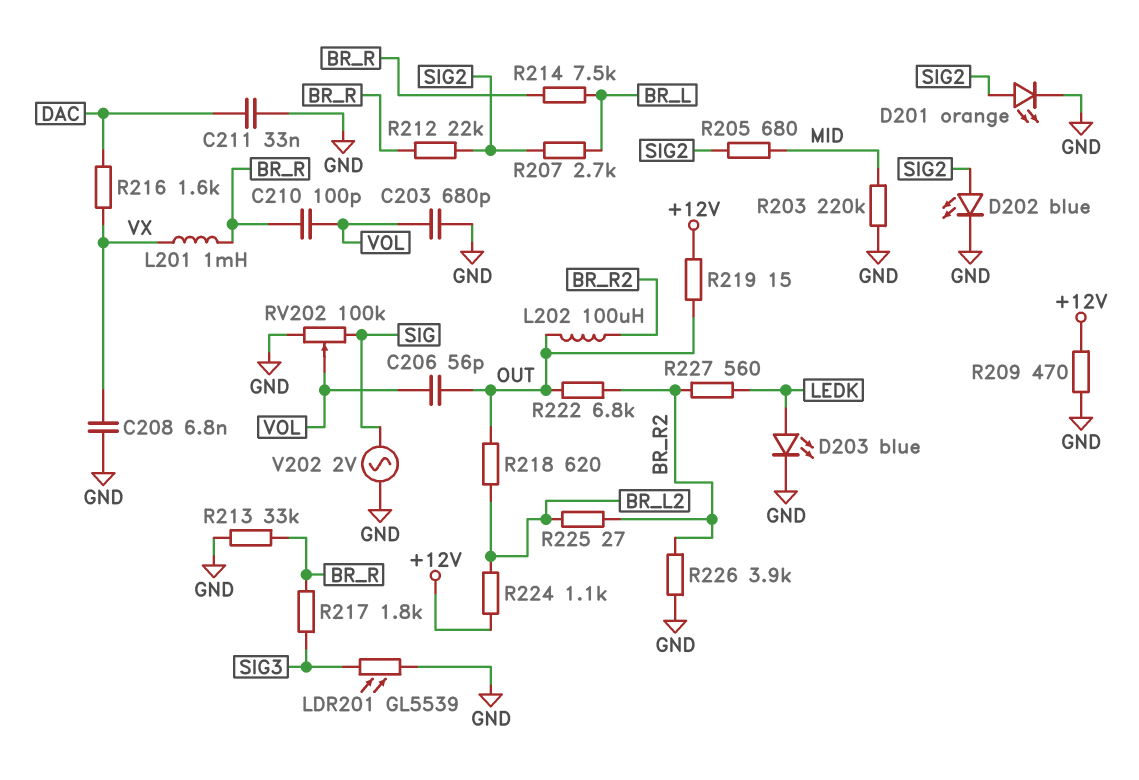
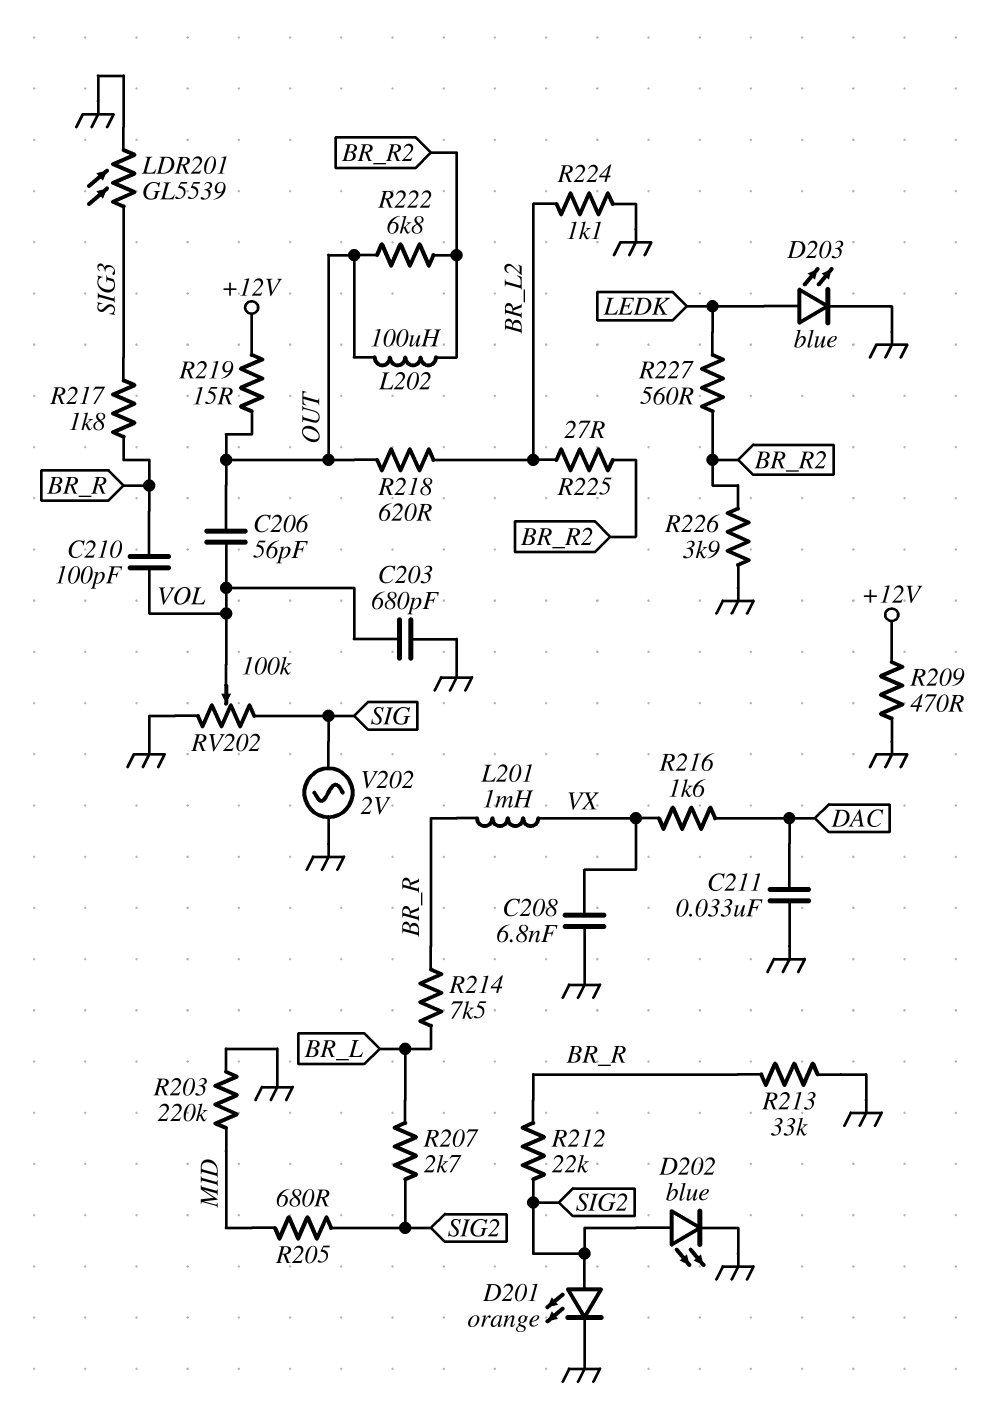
R224: 1.1k (+12V, BR_L2) -> 1.1k (BR_L2, GND)

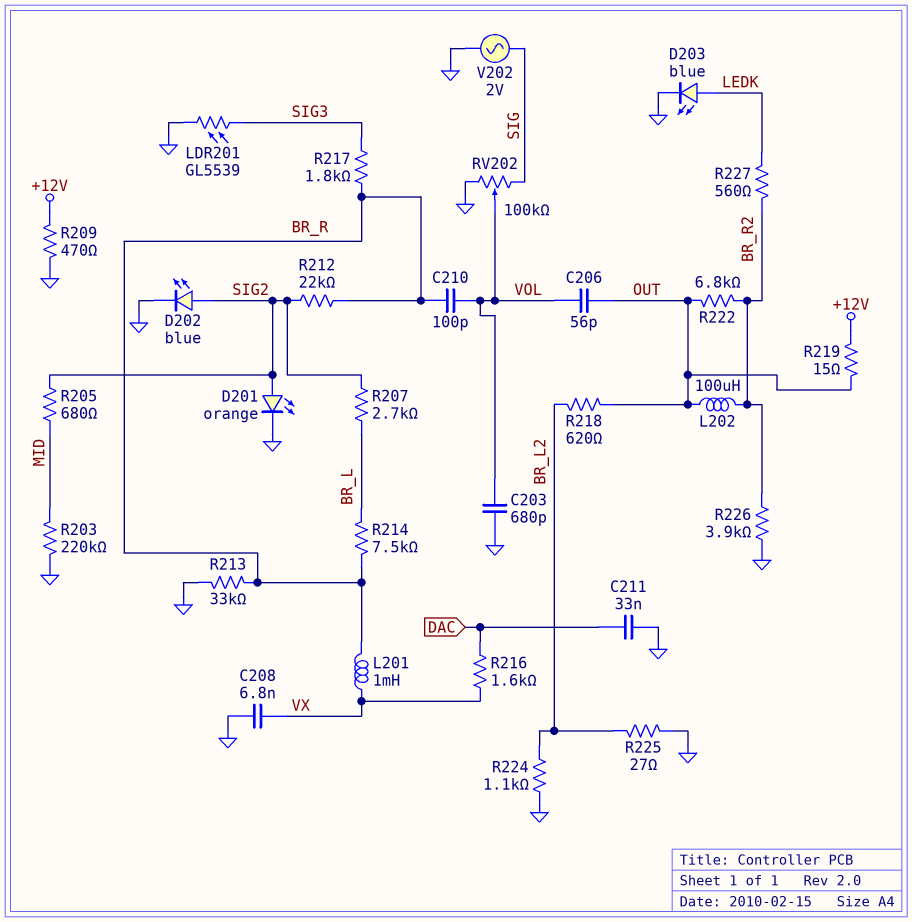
R225: 27 (BR_L2, BR_R2) -> 27 (BR_L2, GND)

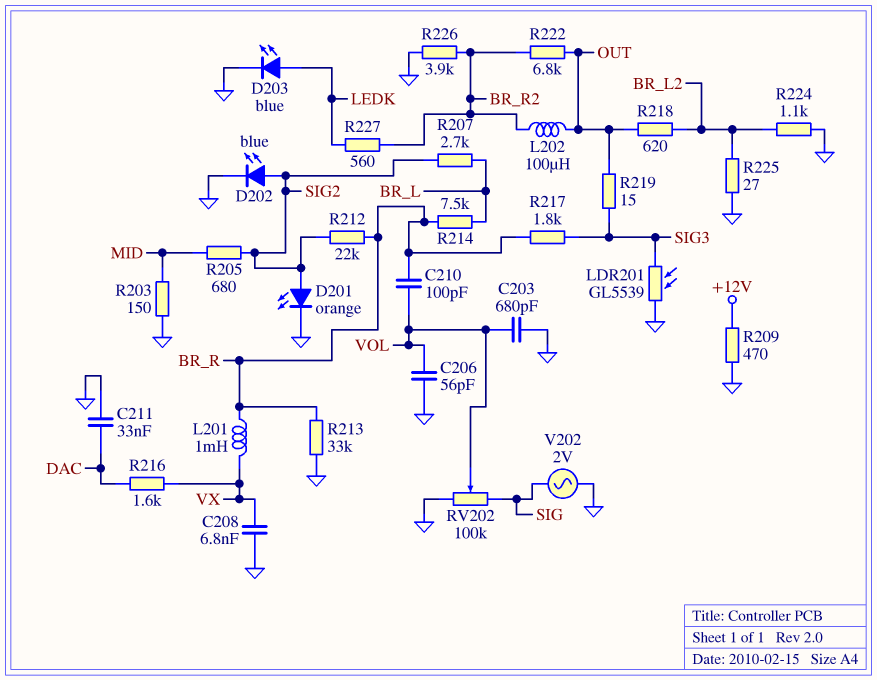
C206: 56pF (OUT, VOL) -> 56pF (GND, VOL)
R203: 220k (GND, MID) -> 150 (GND, MID)
R219: 15 (+12V, OUT) -> 15 (OUT, SIG3)

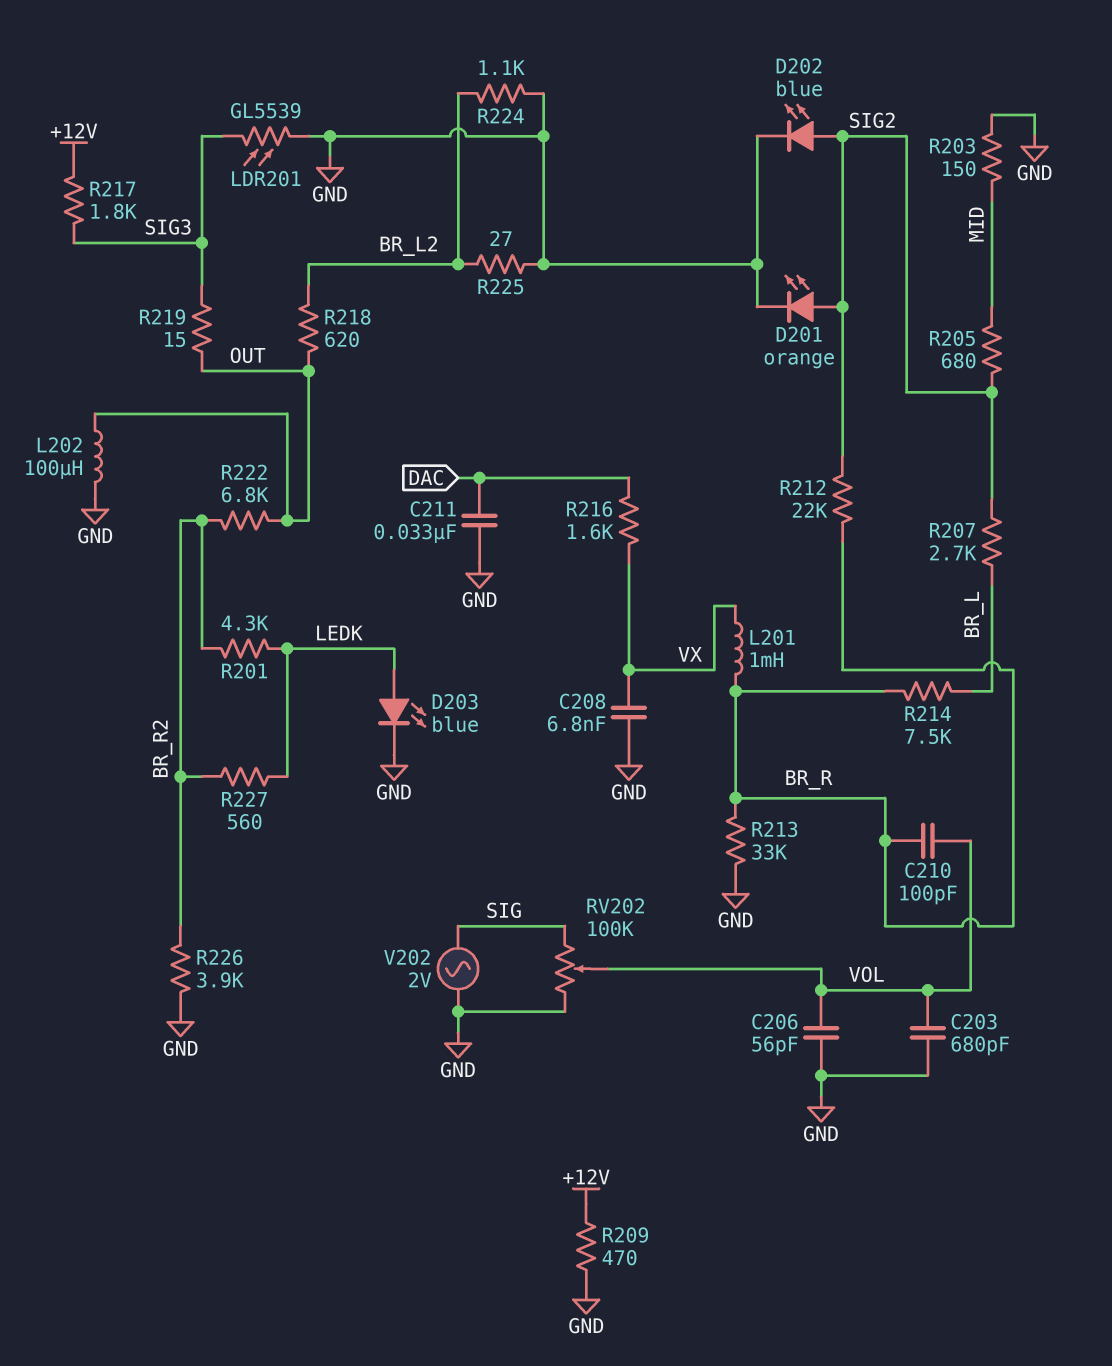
L202: 100uH (BR_R2, OUT) -> 100uH (GND, OUT)
R201: none -> 4.3k (BR_R2, LEDK)
R217: 1.8k (BR_R, SIG3) -> 1.8k (+12V, SIG3)

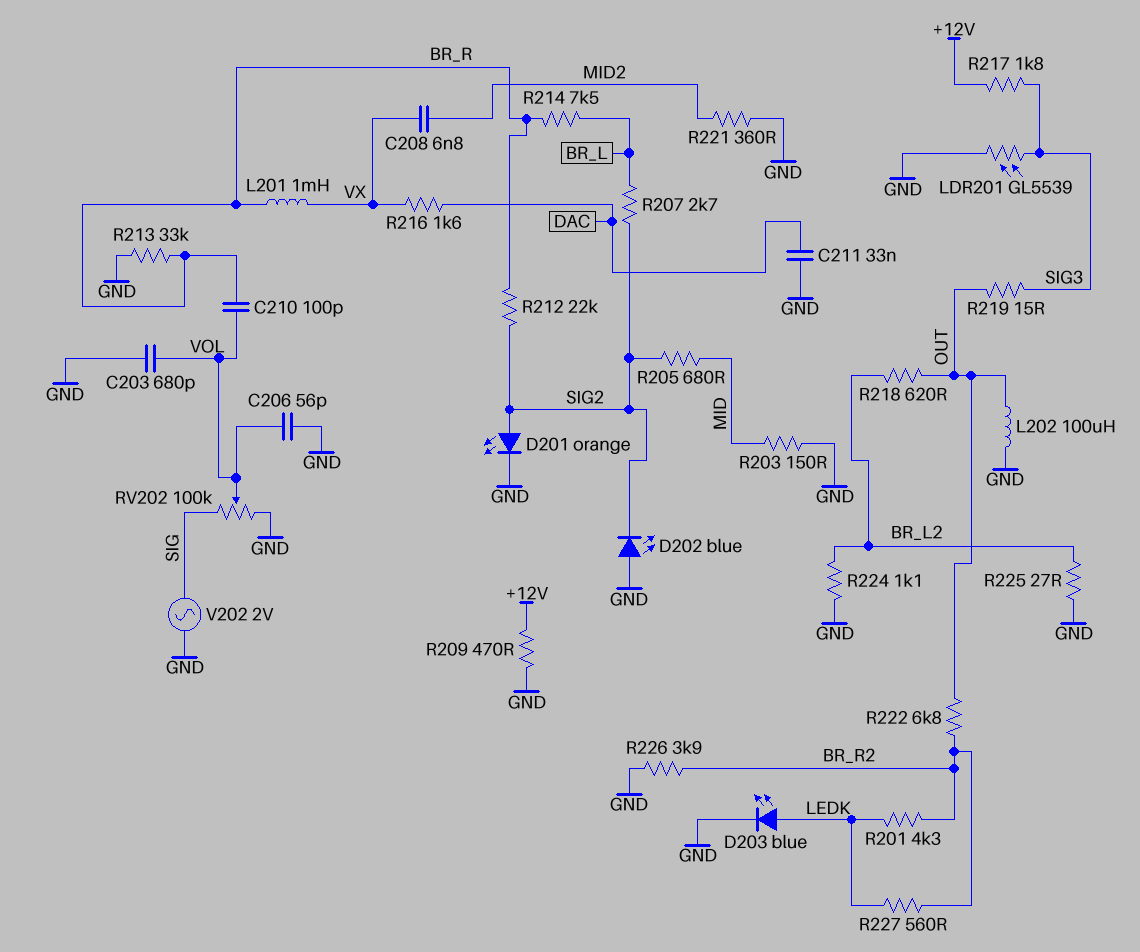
C208: 6.8nF (GND, VX) -> 6.8nF (MID2, VX)
D202: LED blue (A SIG2, K GND) -> LED blue (A GND, K SIG2)
R221: none -> 360 (GND, MID2)

